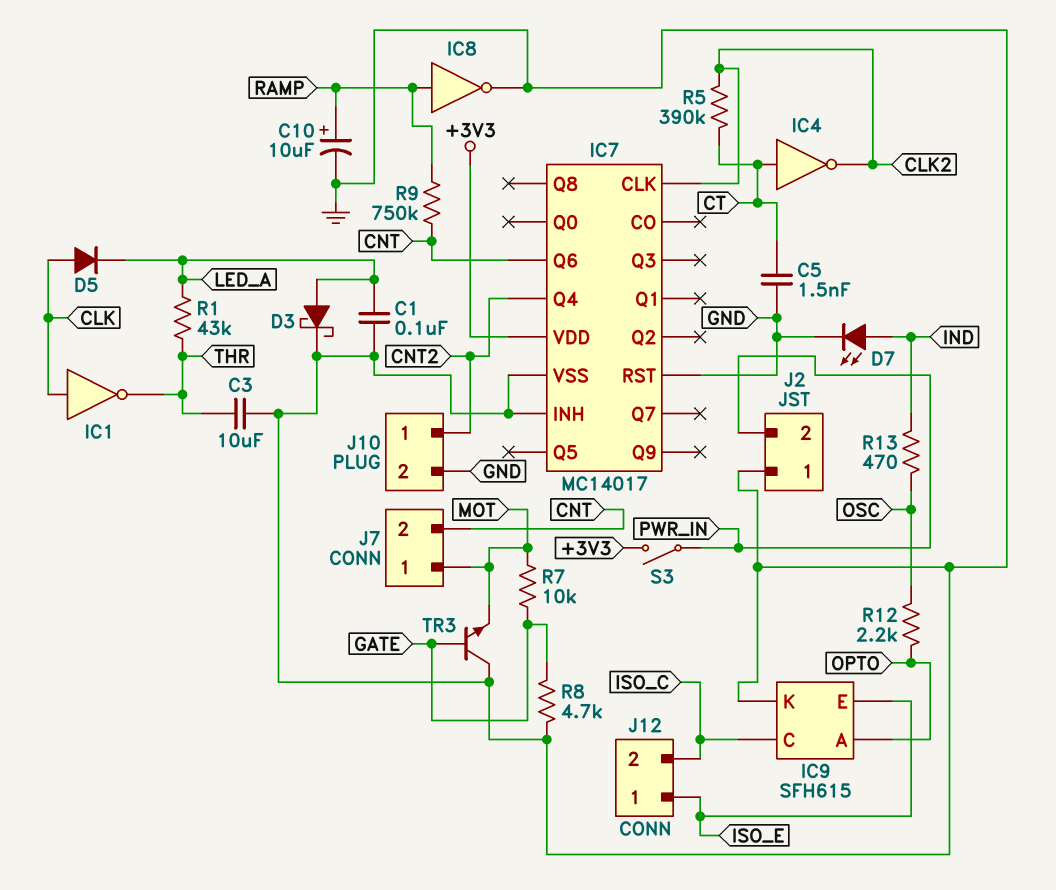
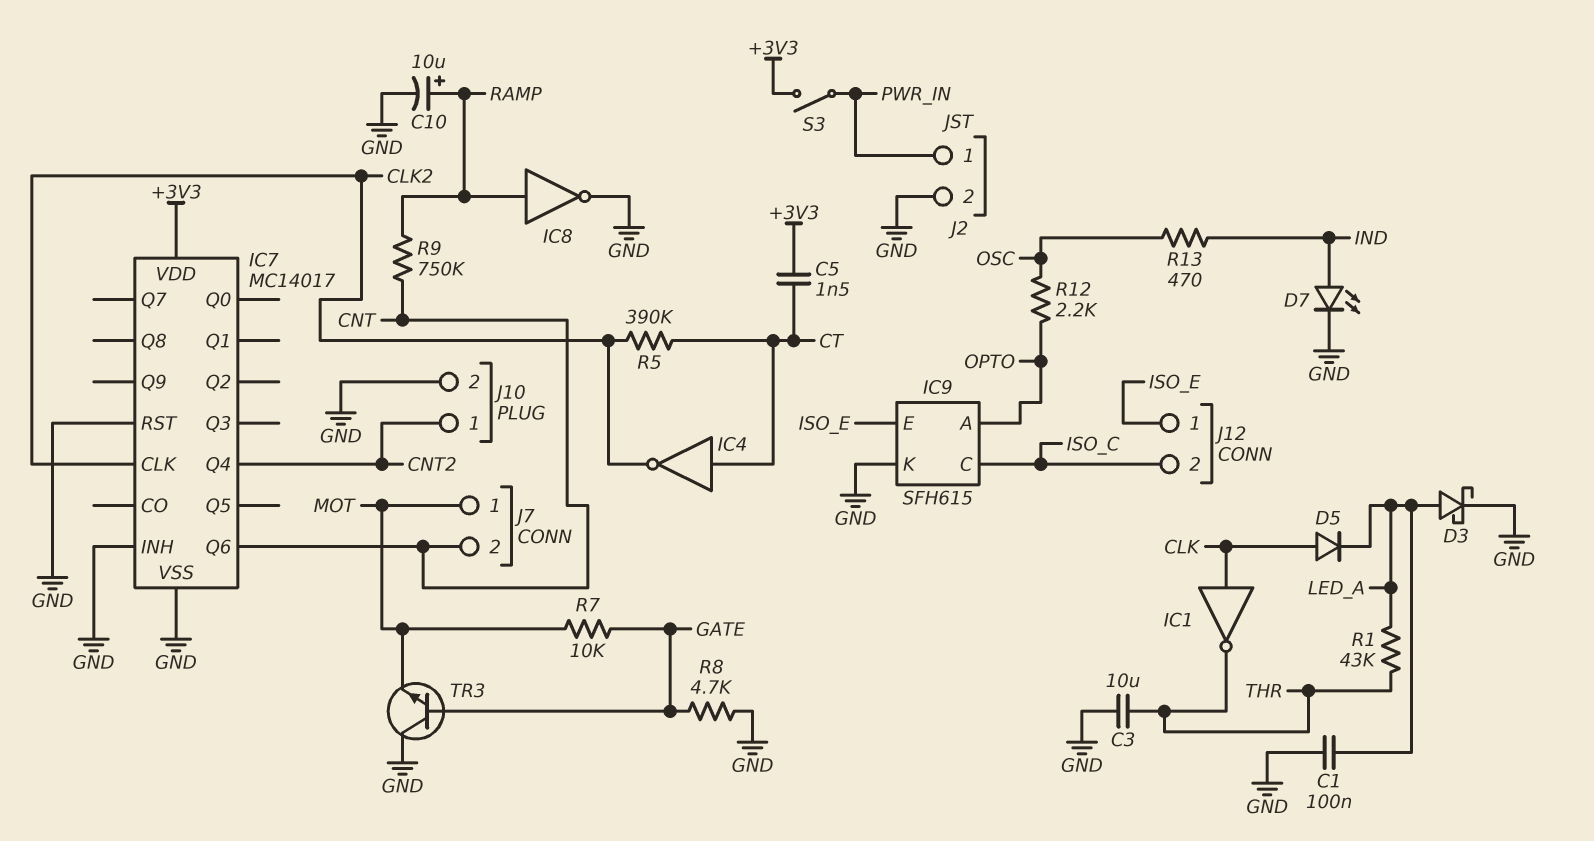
C5: 1.5nF (CT, GND) -> 1.5nF (+3V3, CT)
J2 pin 1: GND -> PWR_IN
J2 pin 2: PWR_IN -> GND

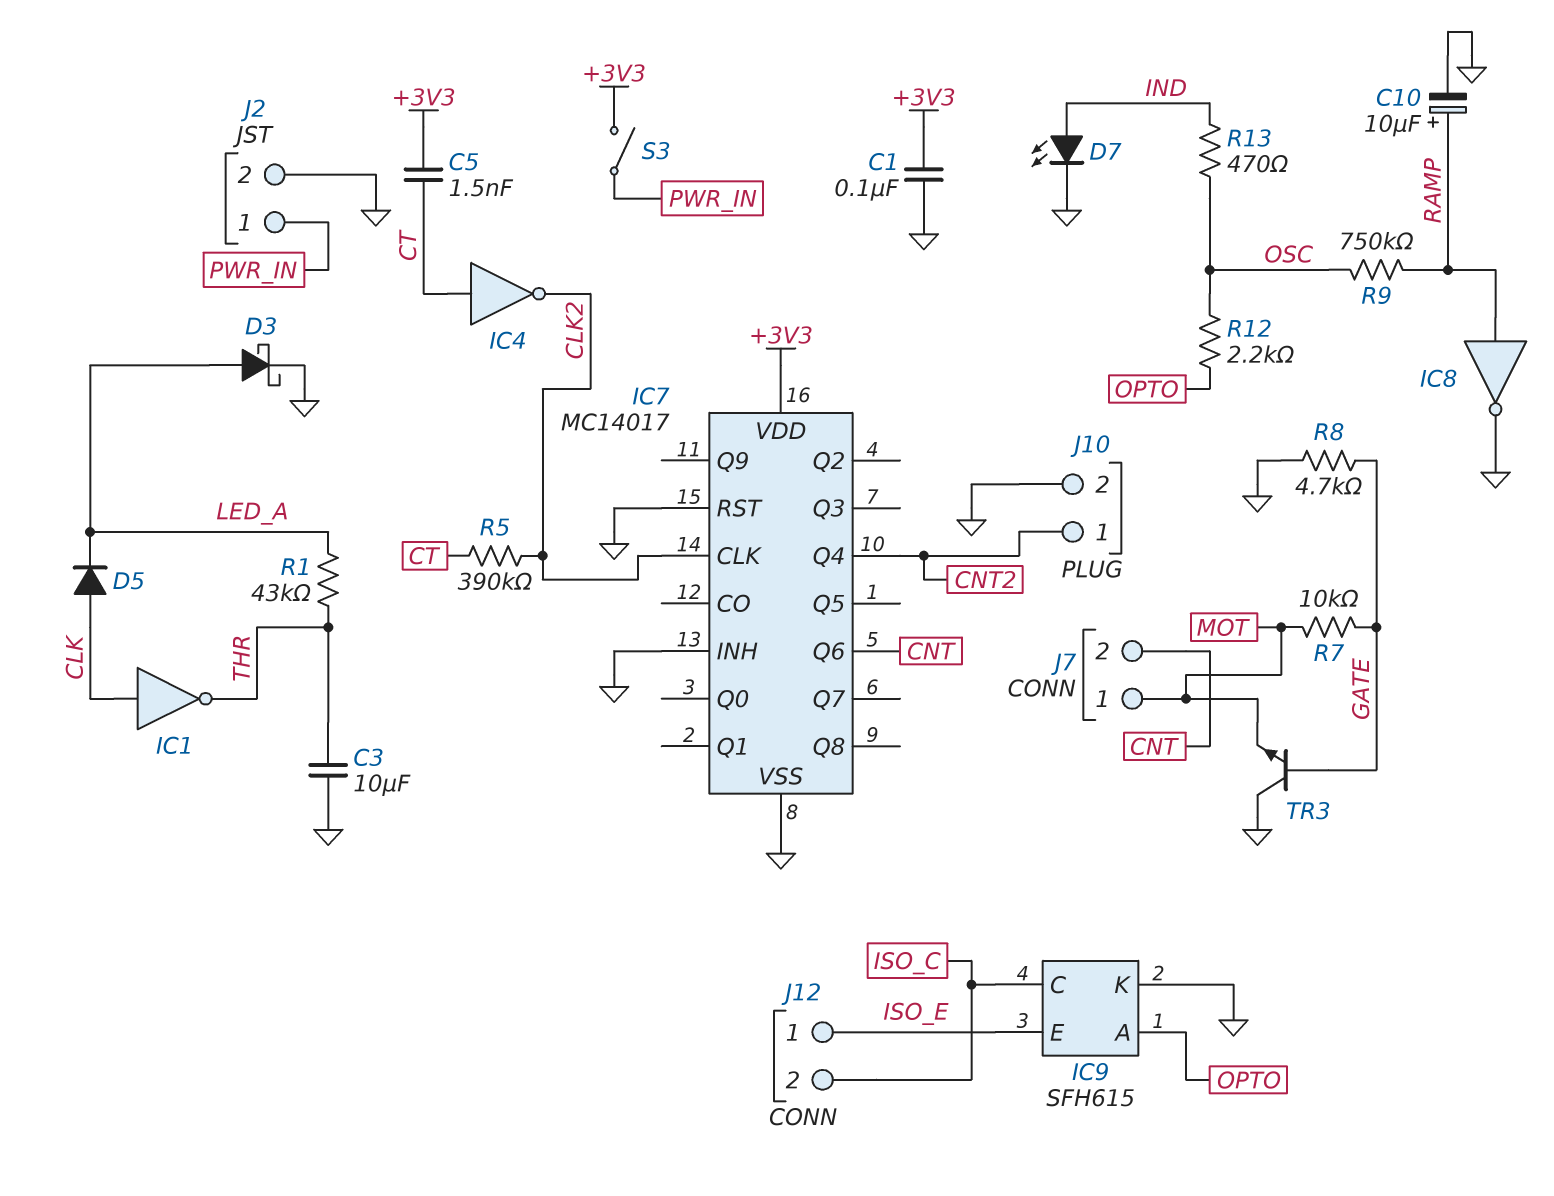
C1: 100nF (GND, LED_A) -> 100nF (+3V3, GND)
R9: 750k (CNT, RAMP) -> 750k (OSC, RAMP)

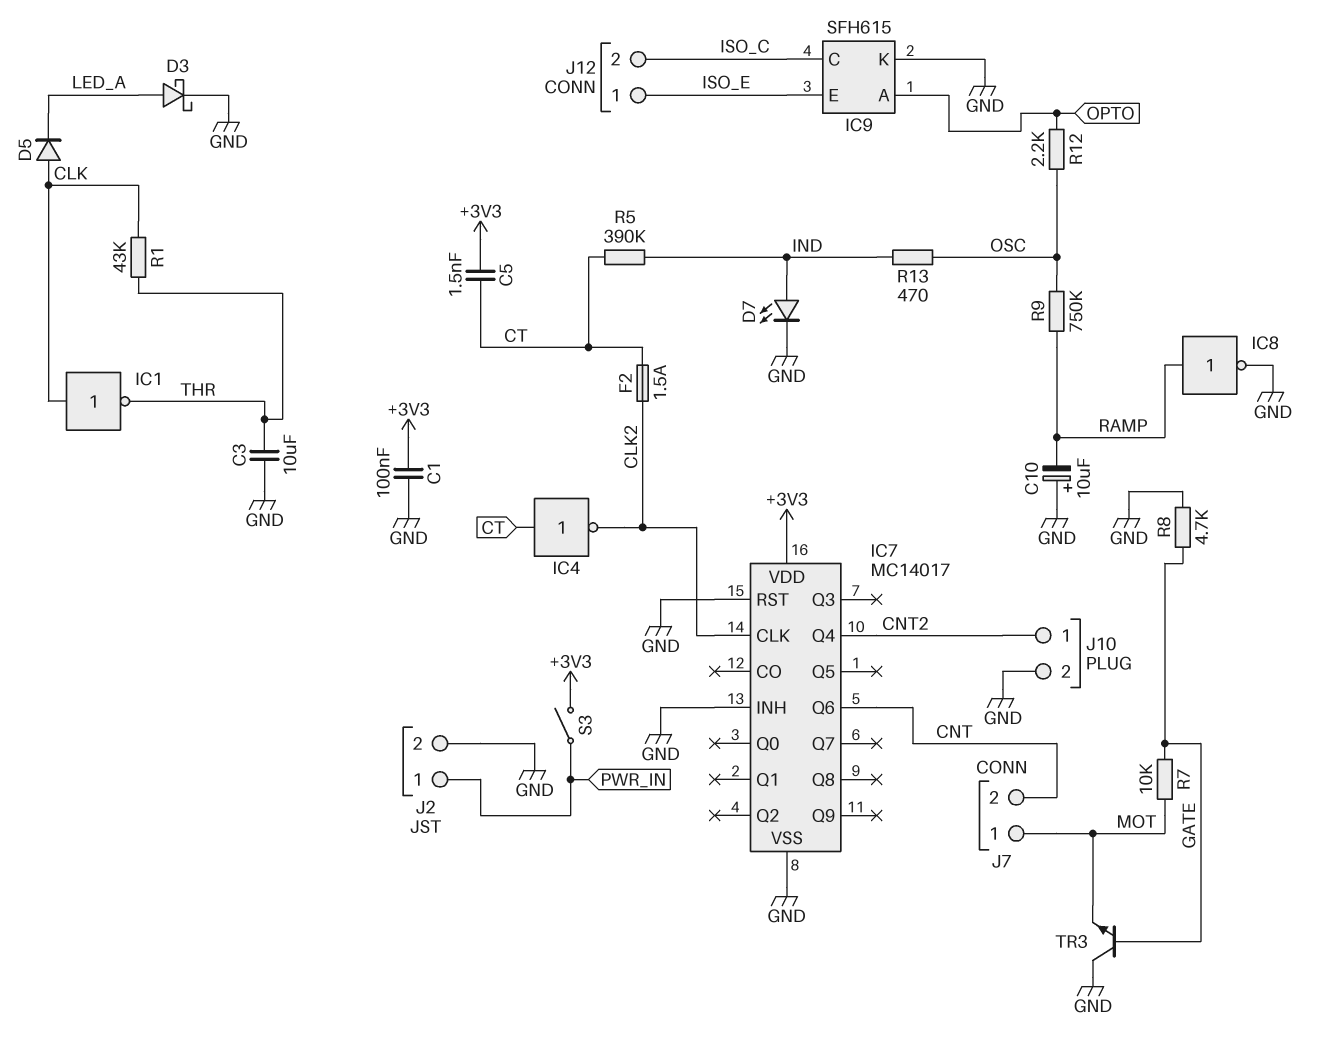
C10: 10uF (plus RAMP, minus GND) -> 10uF (plus GND, minus RAMP)
F2: none -> 1.5A (CLK2, CT)
R1: 43k (LED_A, THR) -> 43k (CLK, THR)
R5: 390k (CLK2, CT) -> 390k (CT, IND)

